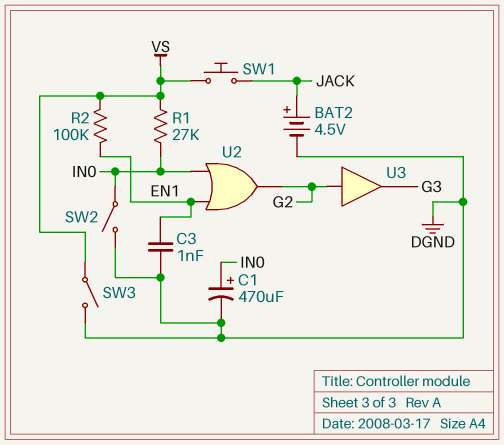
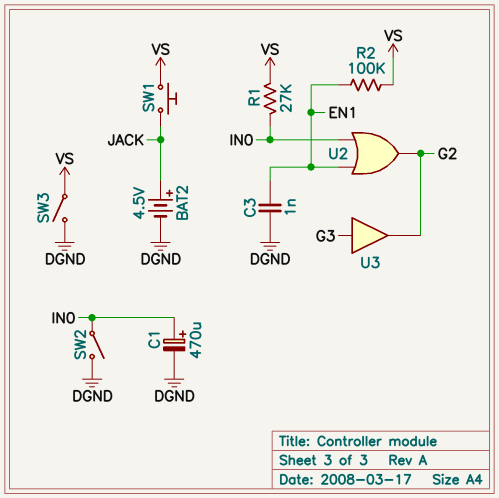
U3: buffer (in G2, out G3) -> buffer (in G3, out G2)

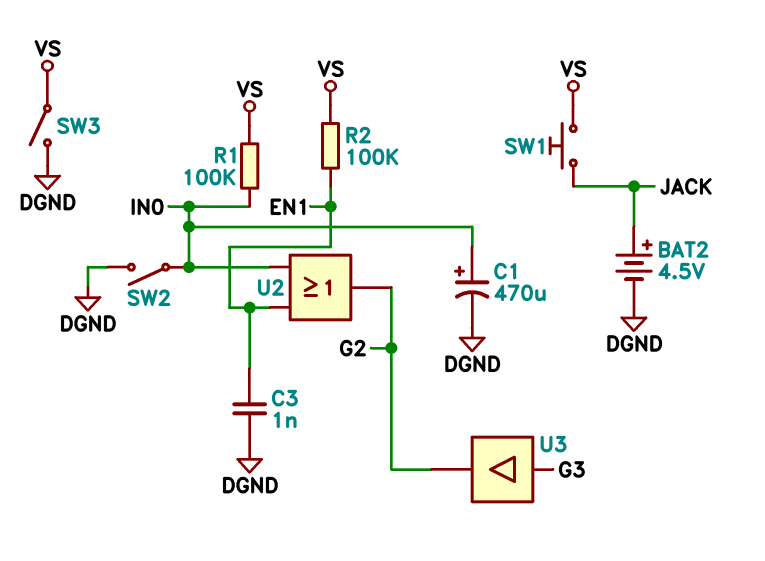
R1: 27k (IN0, VS) -> 100k (IN0, VS)

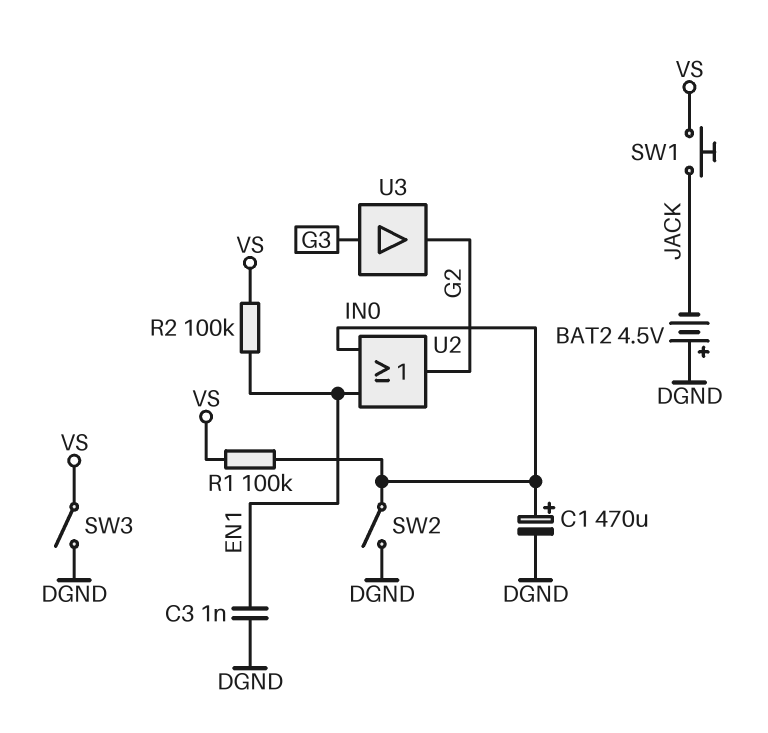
BAT2: 4.5V (plus JACK, minus DGND) -> 4.5V (plus DGND, minus JACK)

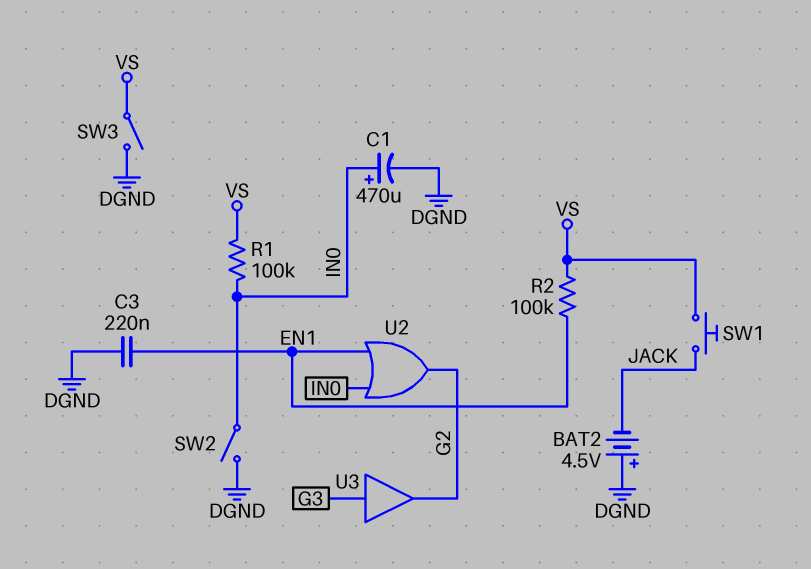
C3: 1nF (DGND, EN1) -> 220nF (DGND, EN1)

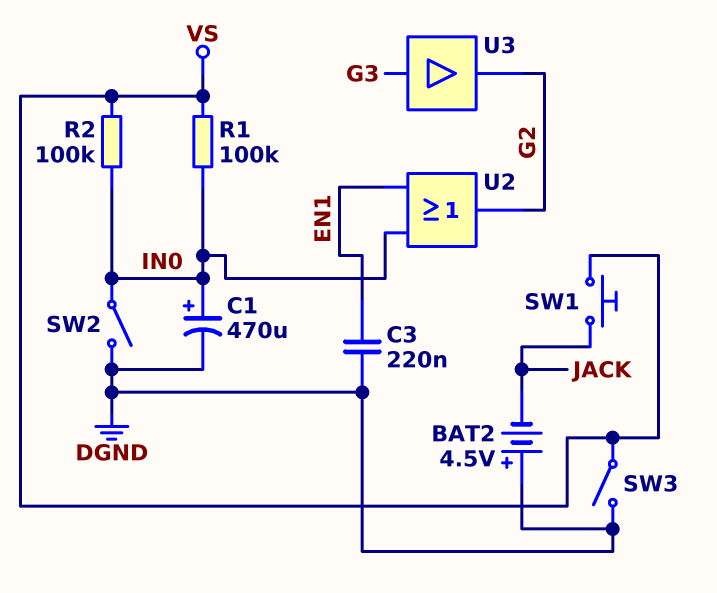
R2: 100k (EN1, VS) -> 100k (IN0, VS)

